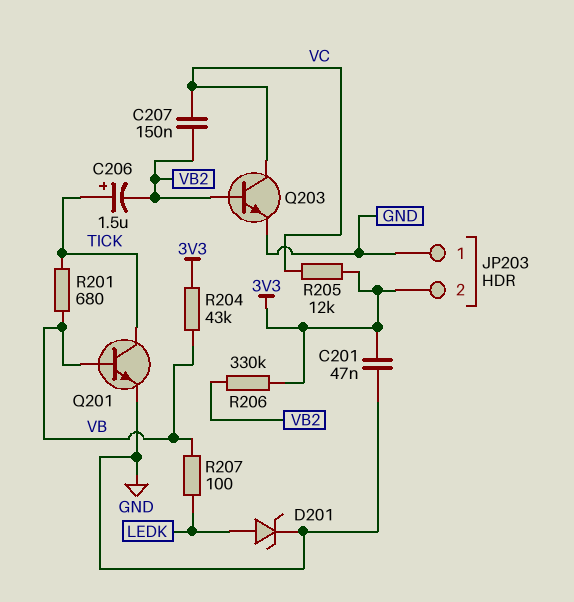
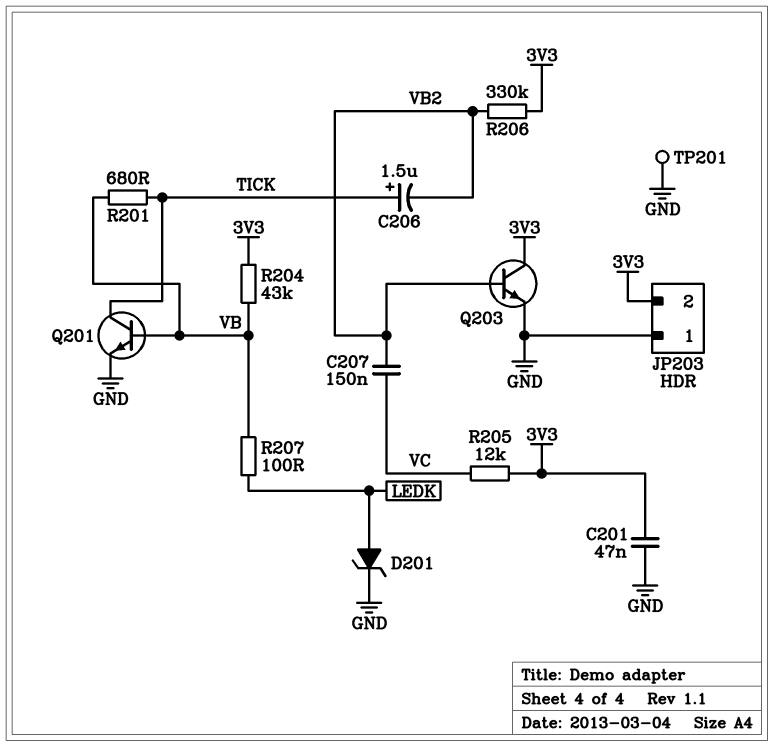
Q203: NPN (B VB2, C VC, E GND) -> NPN (B VB2, C 3V3, E GND)
TP201: none -> test point (GND)

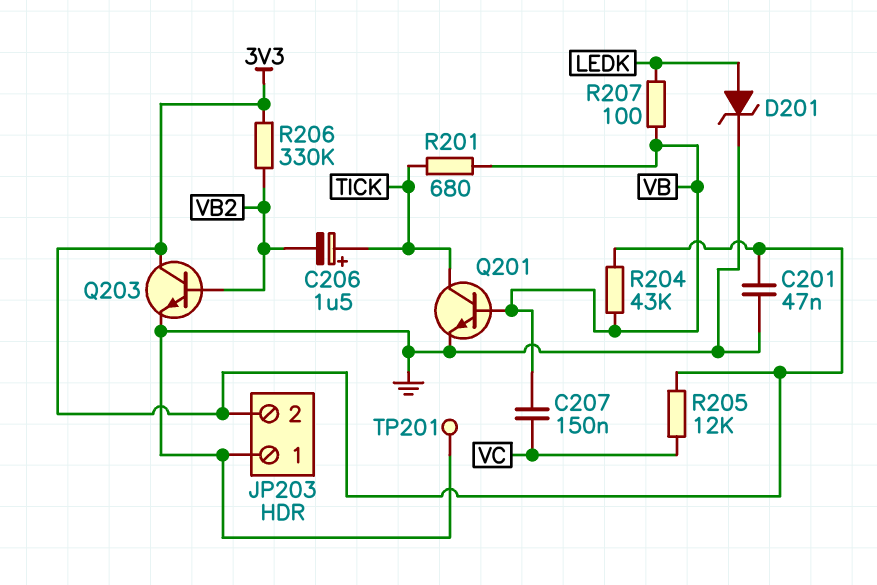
C207: 150nF (VB2, VC) -> 150nF (VB, VC)

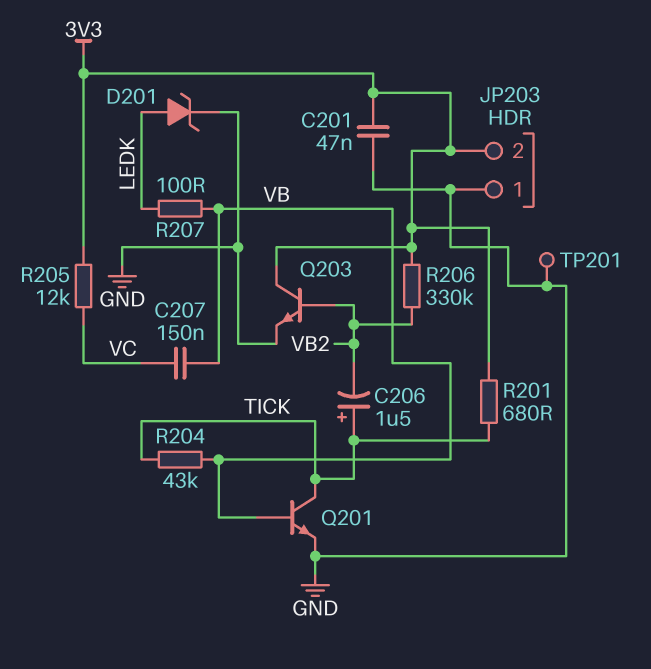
R201: 680 (TICK, VB) -> 680 (3V3, TICK)
R204: 43k (3V3, VB) -> 43k (TICK, VB)

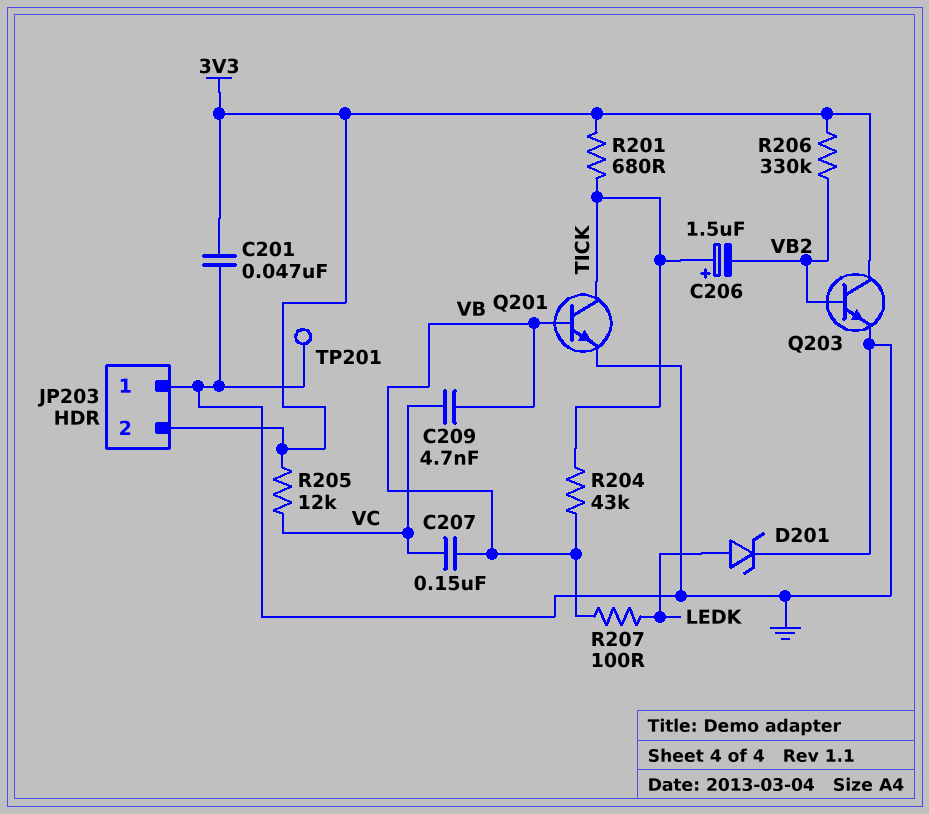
C209: none -> 4.7nF (VB, VC)

